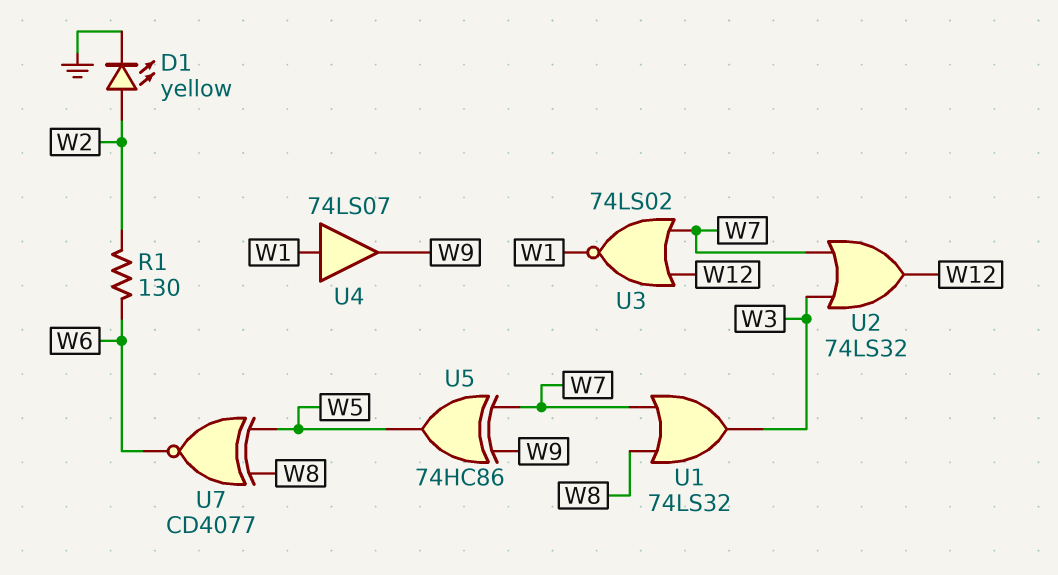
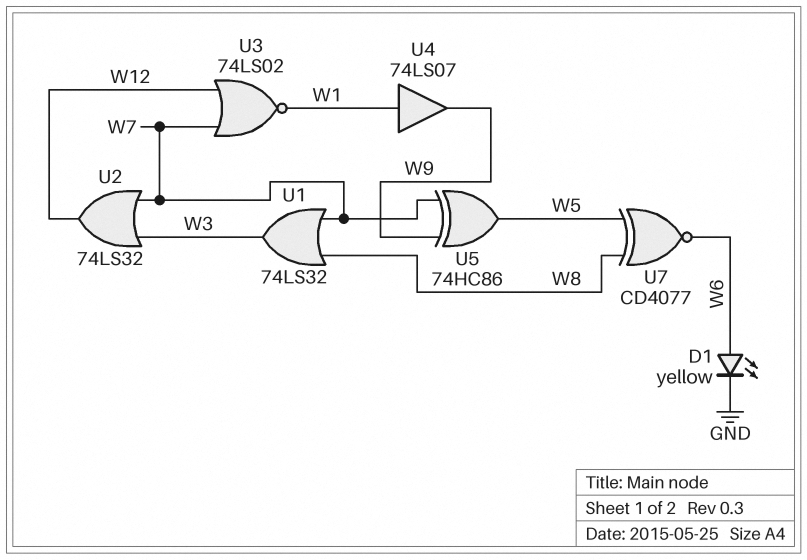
D1: LED yellow (A W2, K GND) -> LED yellow (A W6, K GND)
R1: 130 (W2, W6) -> none

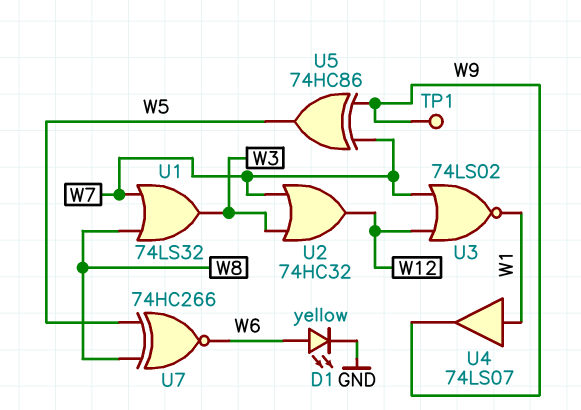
TP1: none -> test point (W9)
U2: OR 74LS32 (in W3, in W7, out W12) -> OR 74HC32 (in W3, in W7, out W12)
U7: XNOR CD4077 (in W5, in W8, out W6) -> XNOR 74HC266 (in W5, in W8, out W6)

